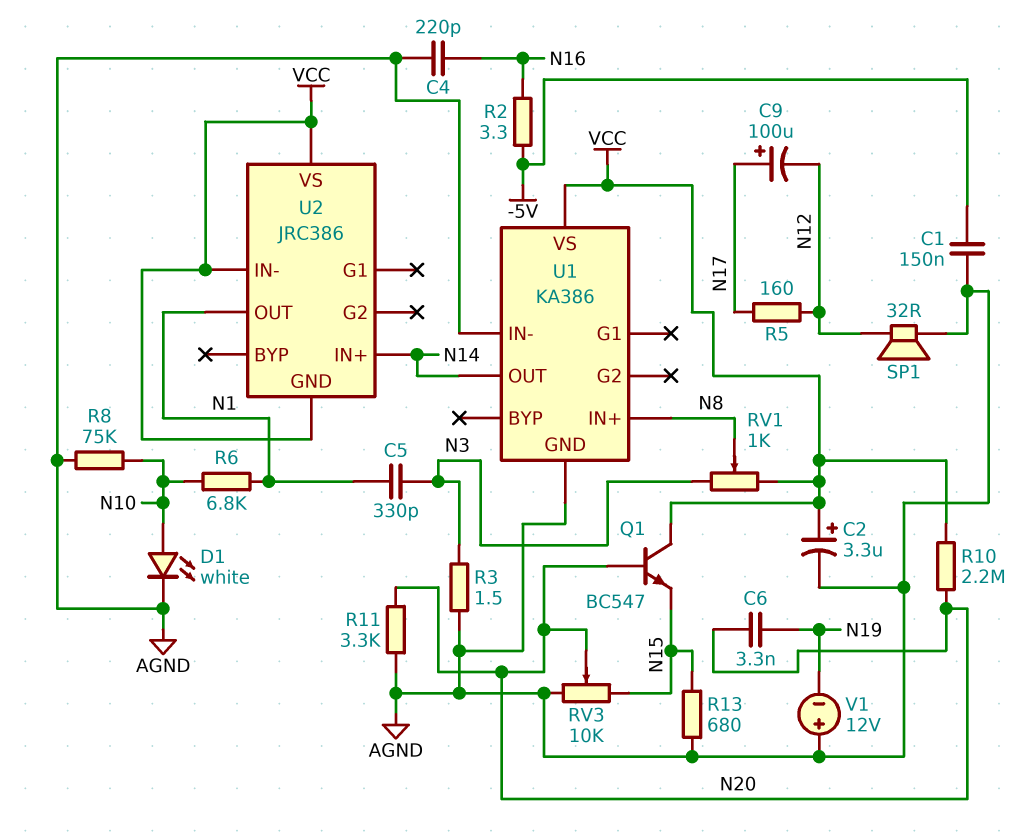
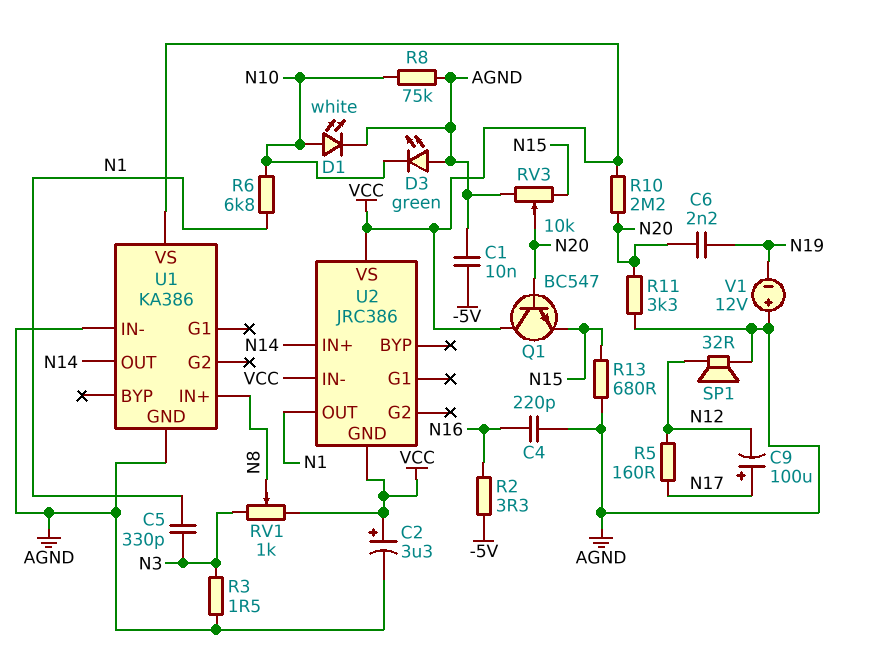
C1: 150nF (-5V, AGND) -> 10nF (-5V, AGND)
C6: 3.3nF (N19, N20) -> 2.2nF (N19, N20)
D3: none -> LED green (A AGND, K N10)

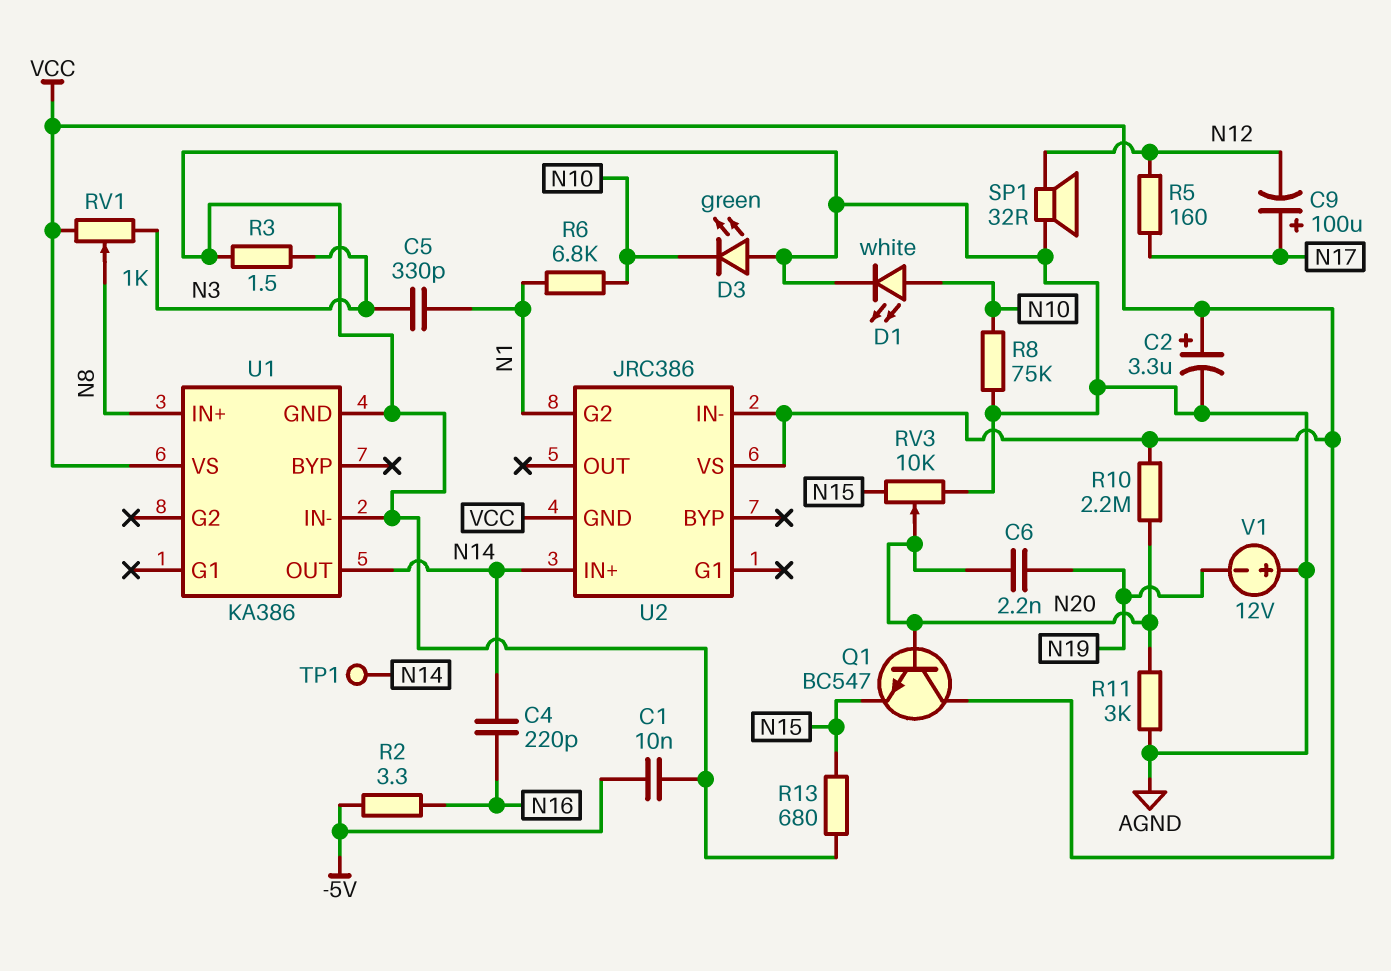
C4: 220pF (AGND, N16) -> 220pF (N14, N16)
R11: 3.3k (AGND, N20) -> 3k (AGND, N20)
TP1: none -> test point (N14)
U2 pin G2: none -> N1
U2 pin OUT: N1 -> none

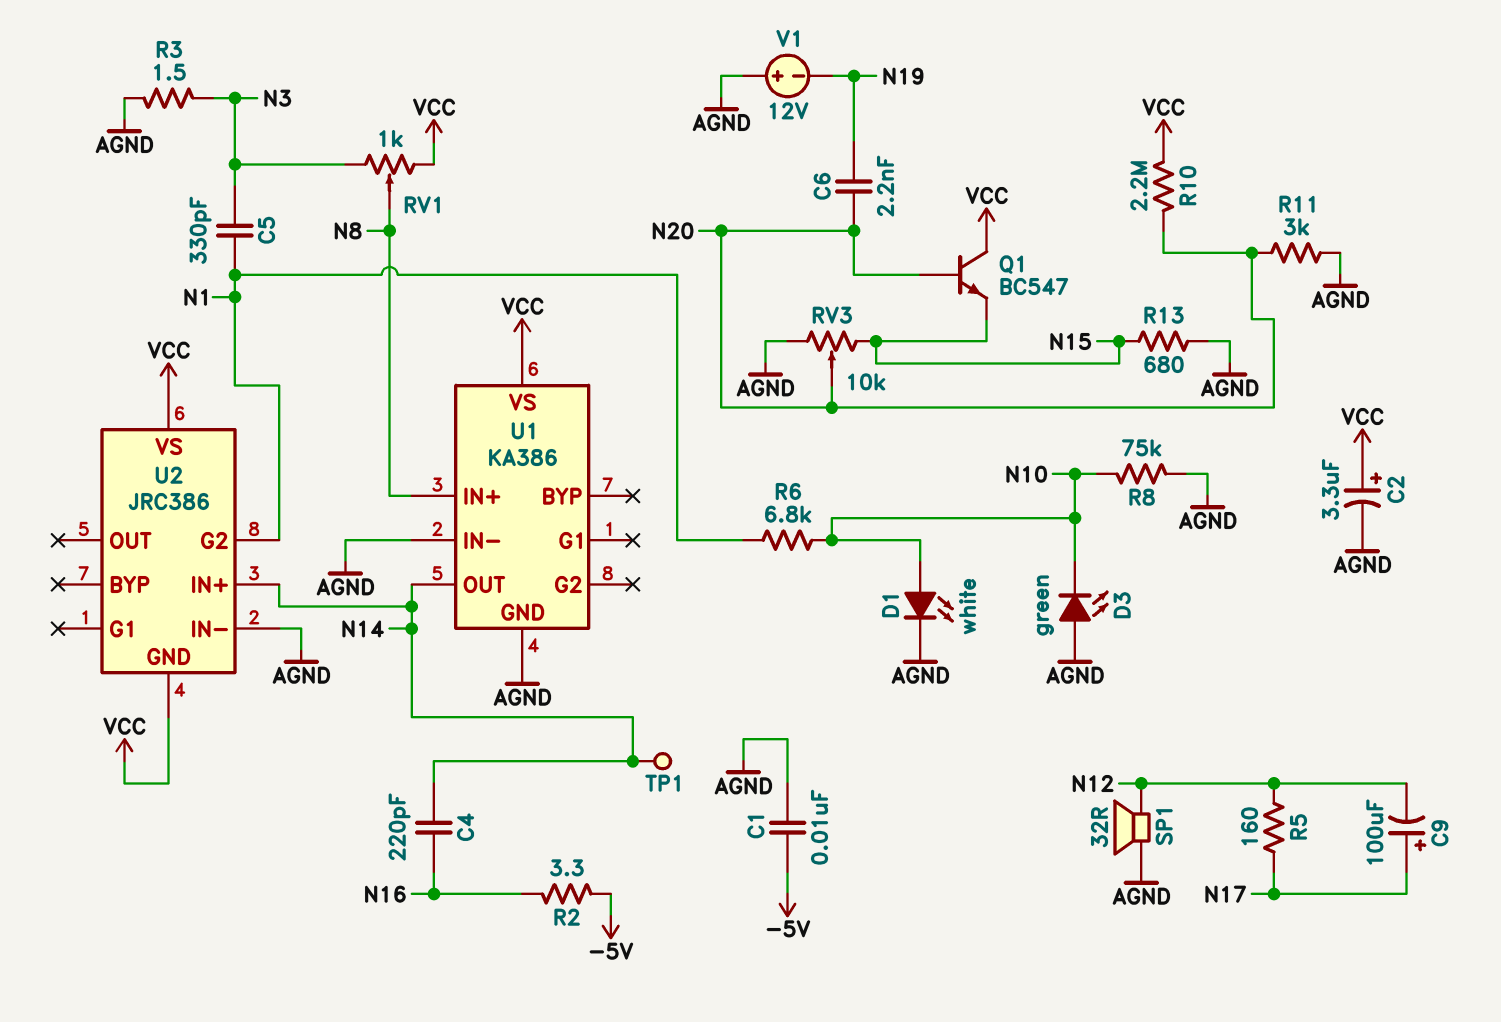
U2 pin IN-: VCC -> AGND

